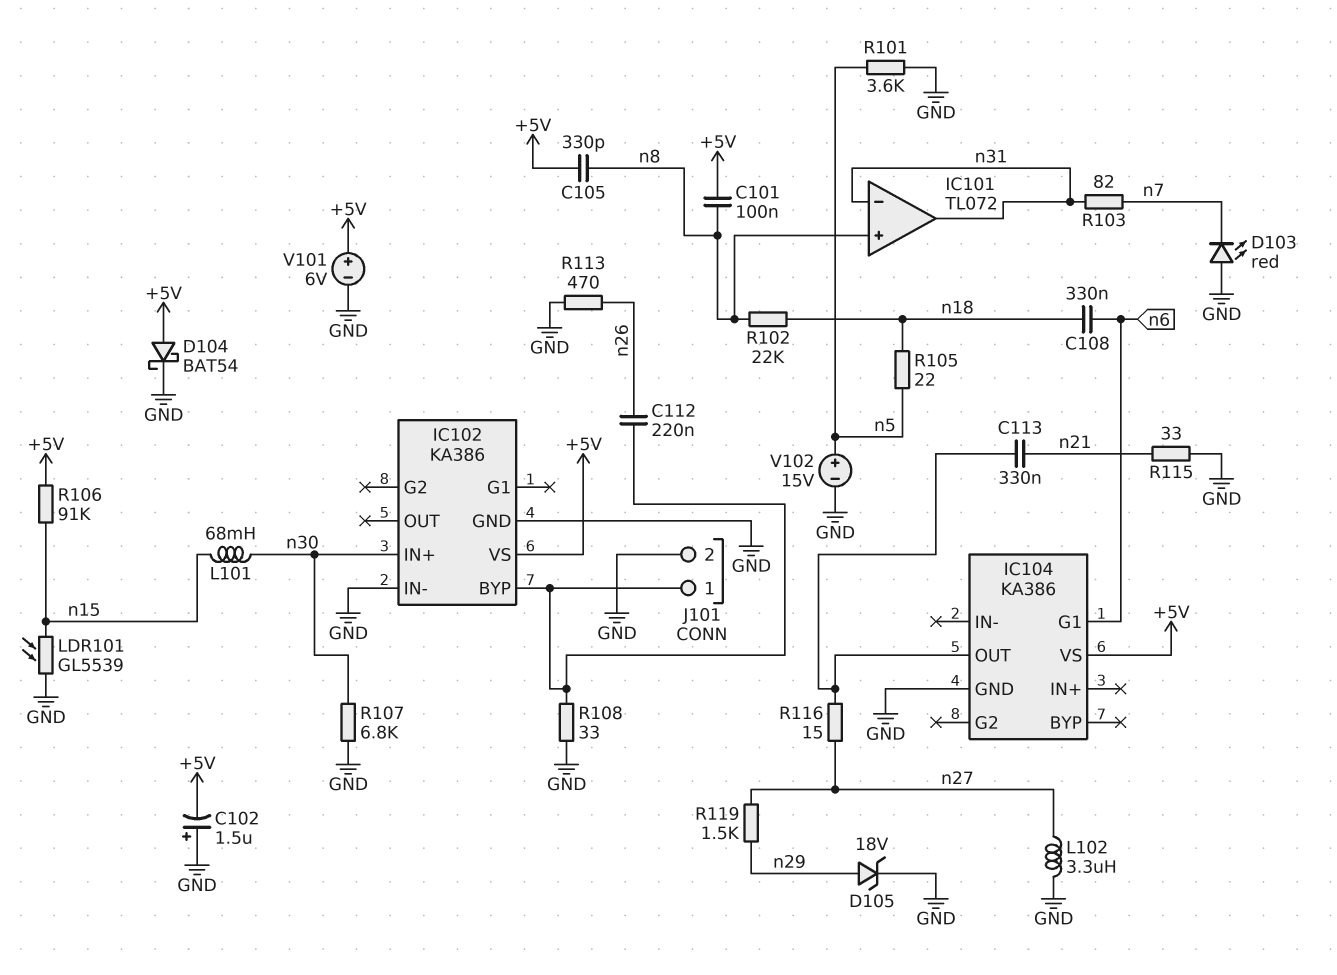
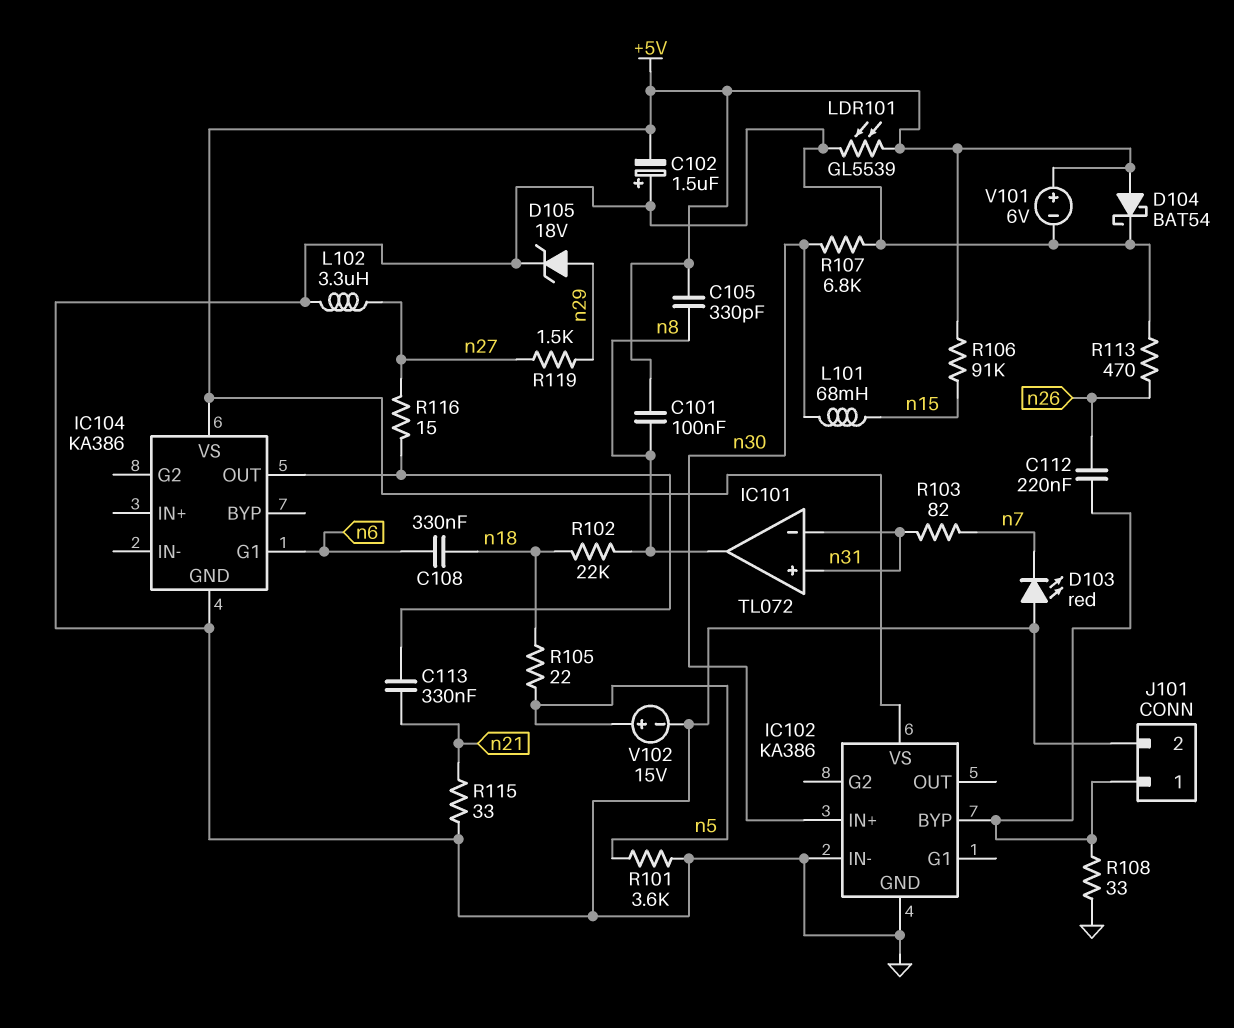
IC101 pin in+: n8 -> n31
IC101 pin out: n31 -> n8
LDR101: GL5539 (GND, n15) -> GL5539 (+5V, GND)

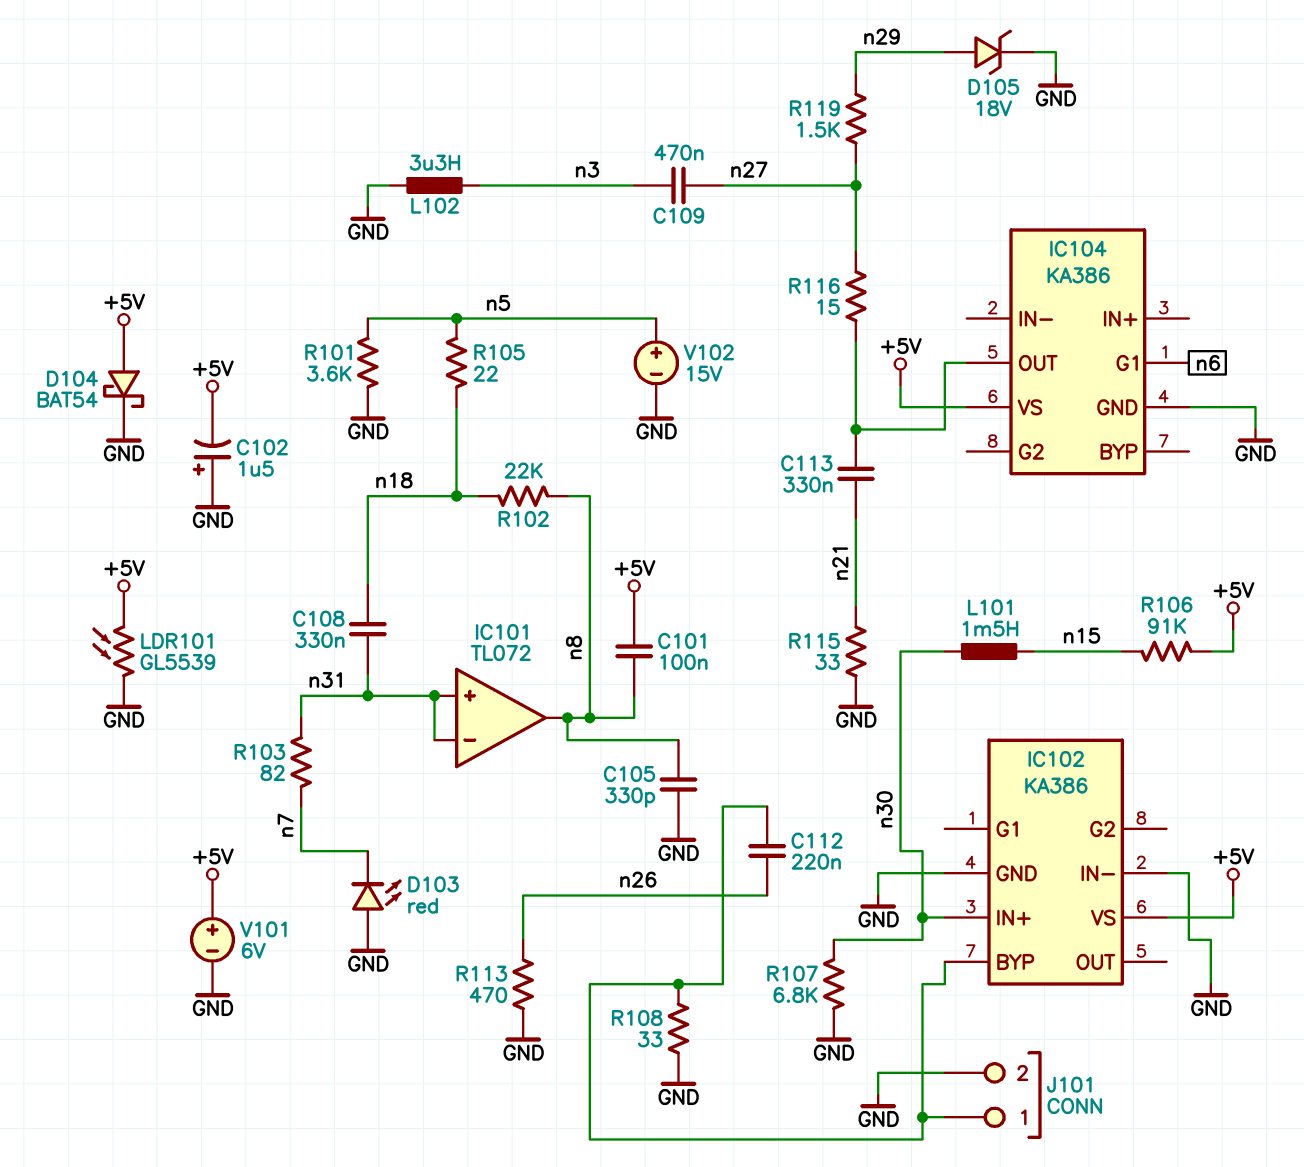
C105: 330pF (+5V, n8) -> 330pF (GND, n8)
C108: 330nF (n6, n18) -> 330nF (n18, n31)
C109: none -> 470nF (n3, n27)
L101: 68mH (n15, n30) -> 1.5mH (n15, n30)
L102: 3.3uH (GND, n27) -> 3.3uH (GND, n3)

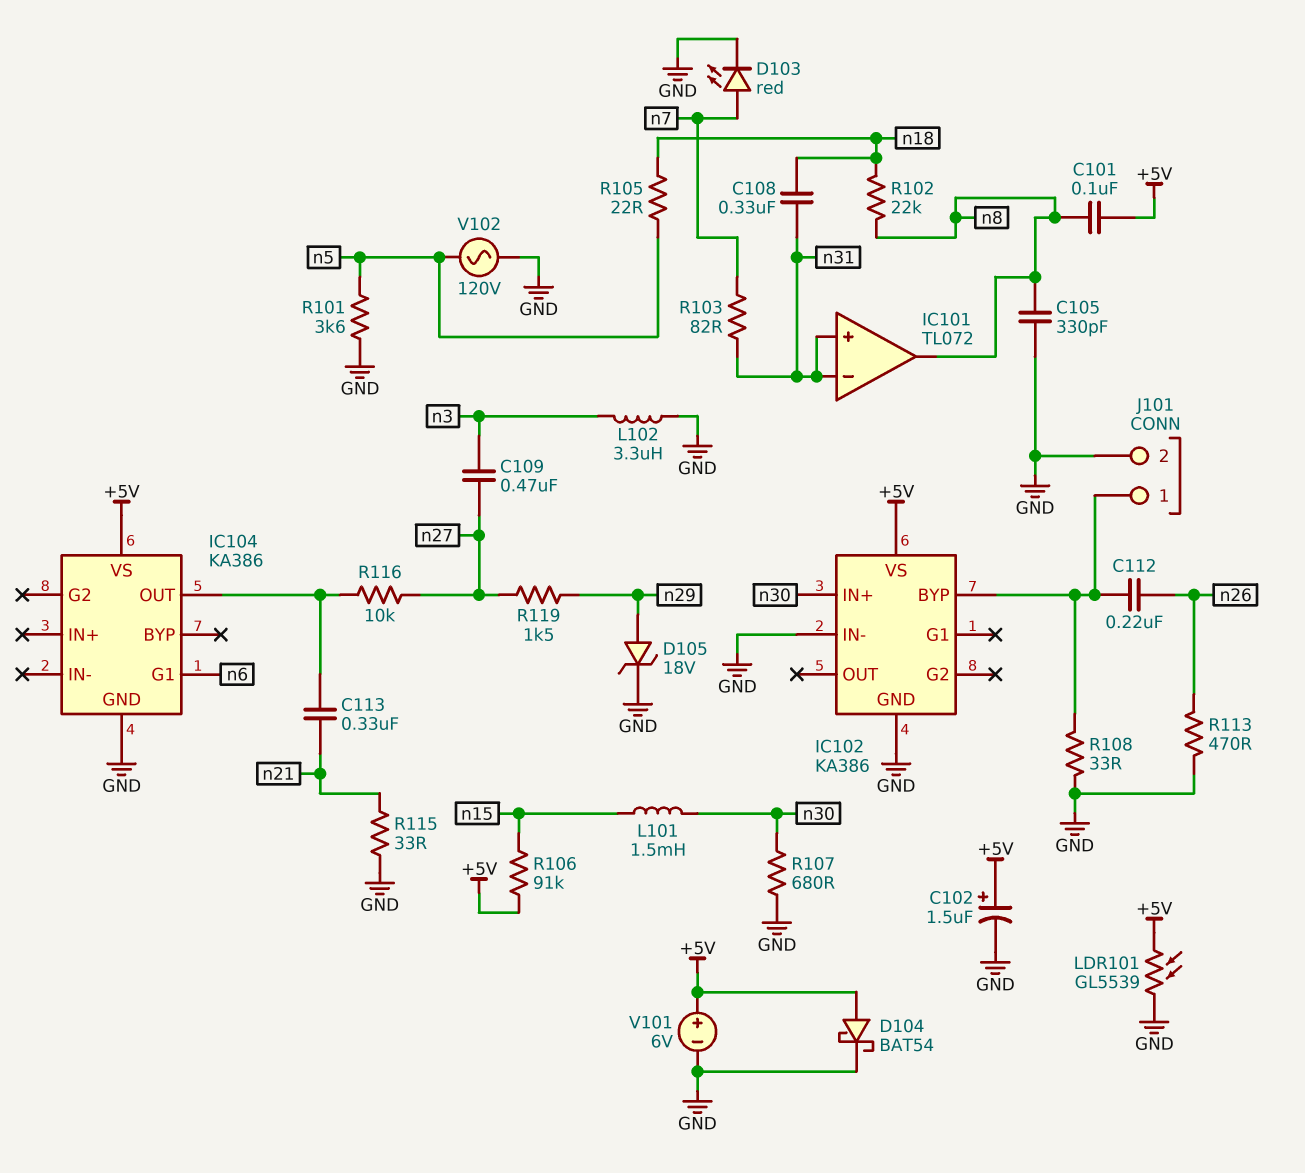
C102: 1.5uF (plus GND, minus +5V) -> 1.5uF (plus +5V, minus GND)
D103: LED red (A GND, K n7) -> LED red (A n7, K GND)
R107: 6.8k (GND, n30) -> 680 (GND, n30)
R116: 15 (IC104/OUT, n27) -> 10k (IC104/OUT, n27)
V102: 15V (plus n5, minus GND) -> AC 120V (GND, n5)

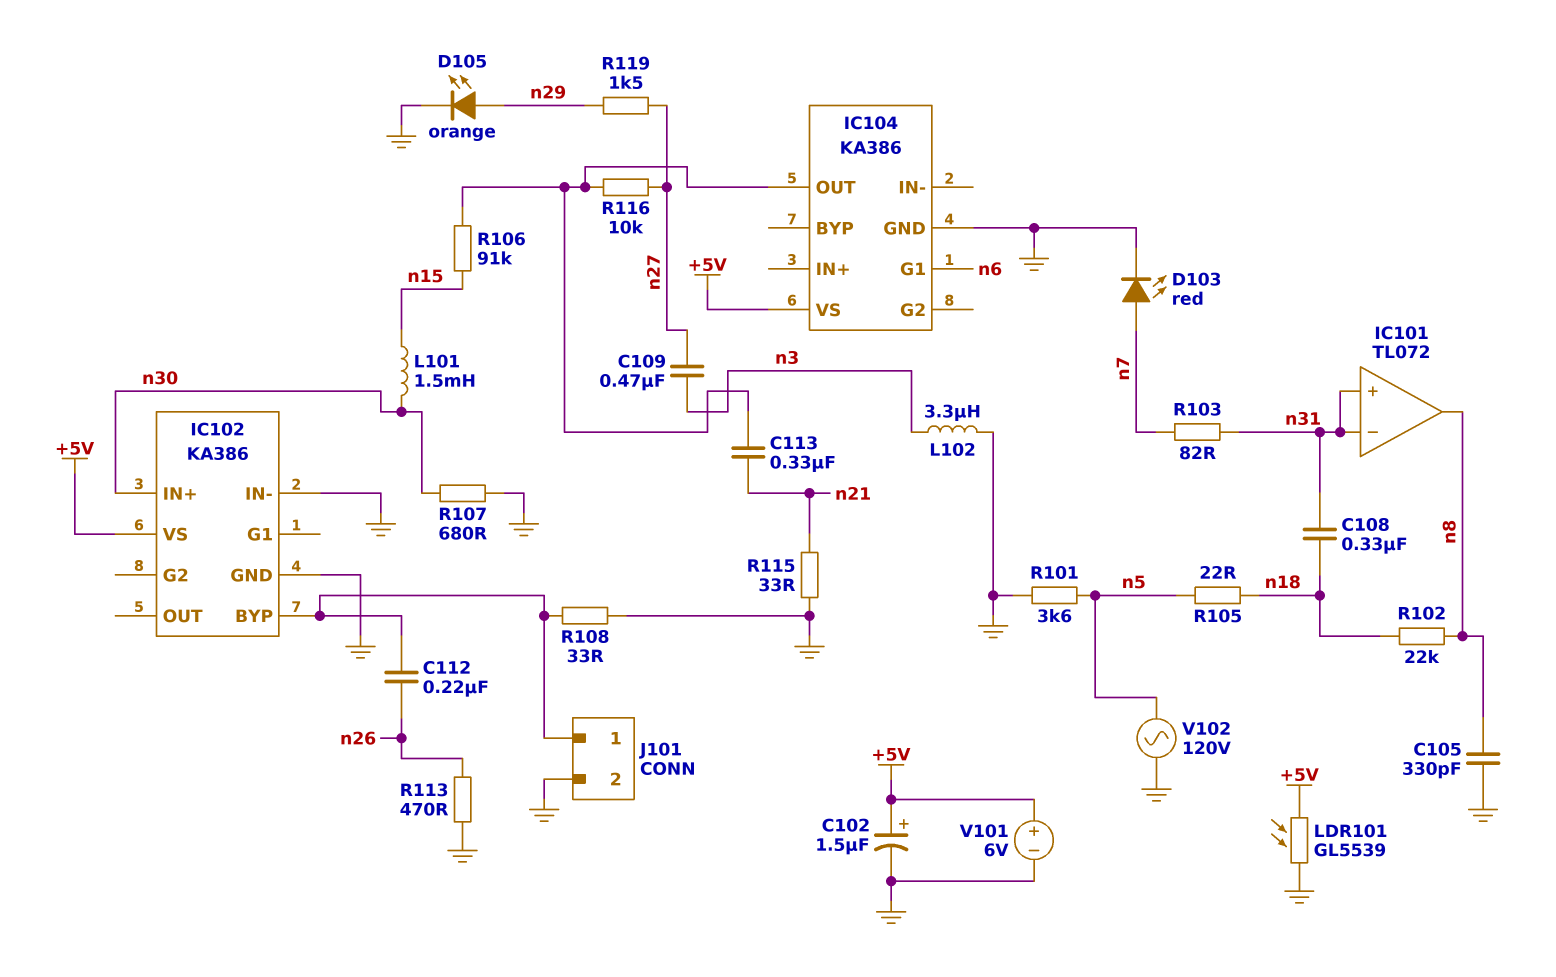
C101: 100nF (+5V, n8) -> none
D104: schottky BAT54 (A +5V, K GND) -> none
D105: zener 18V (A n29, K GND) -> LED orange (A n29, K GND)
R106: 91k (+5V, n15) -> 91k (IC104/OUT, n15)

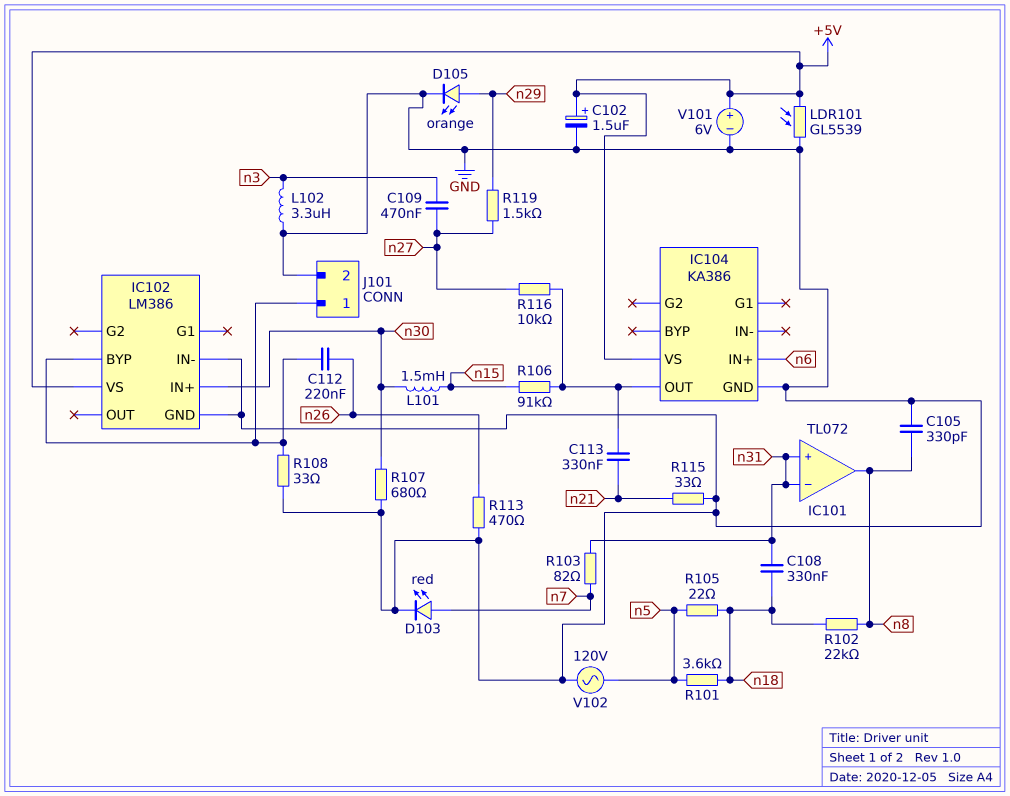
IC102: KA386 -> LM386
IC104 pin G1: n6 -> none
IC104 pin IN+: none -> n6
R101: 3.6k (GND, n5) -> 3.6k (n5, n18)

